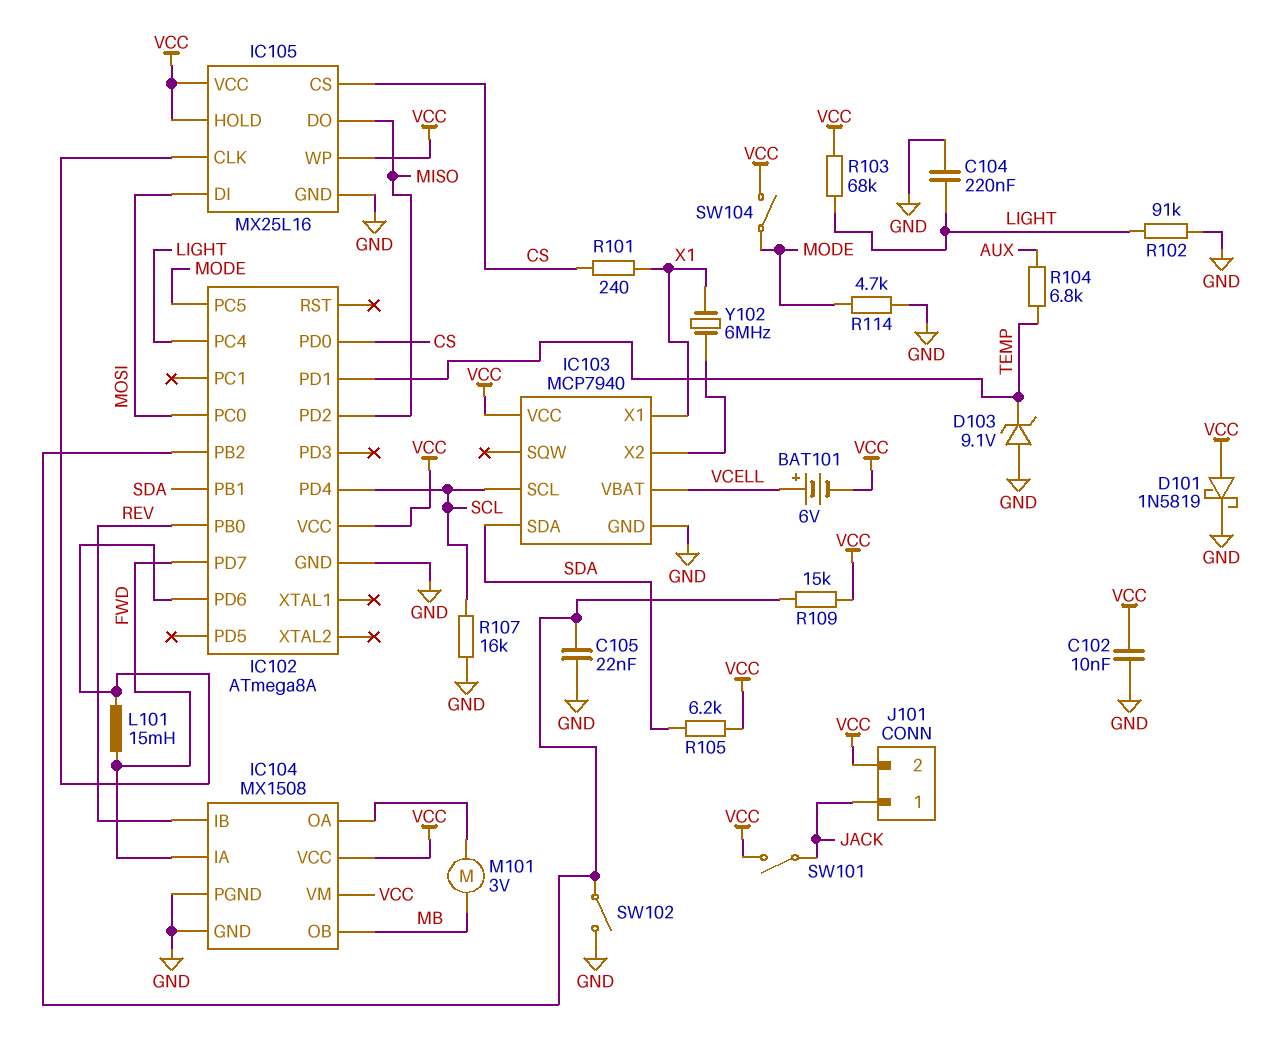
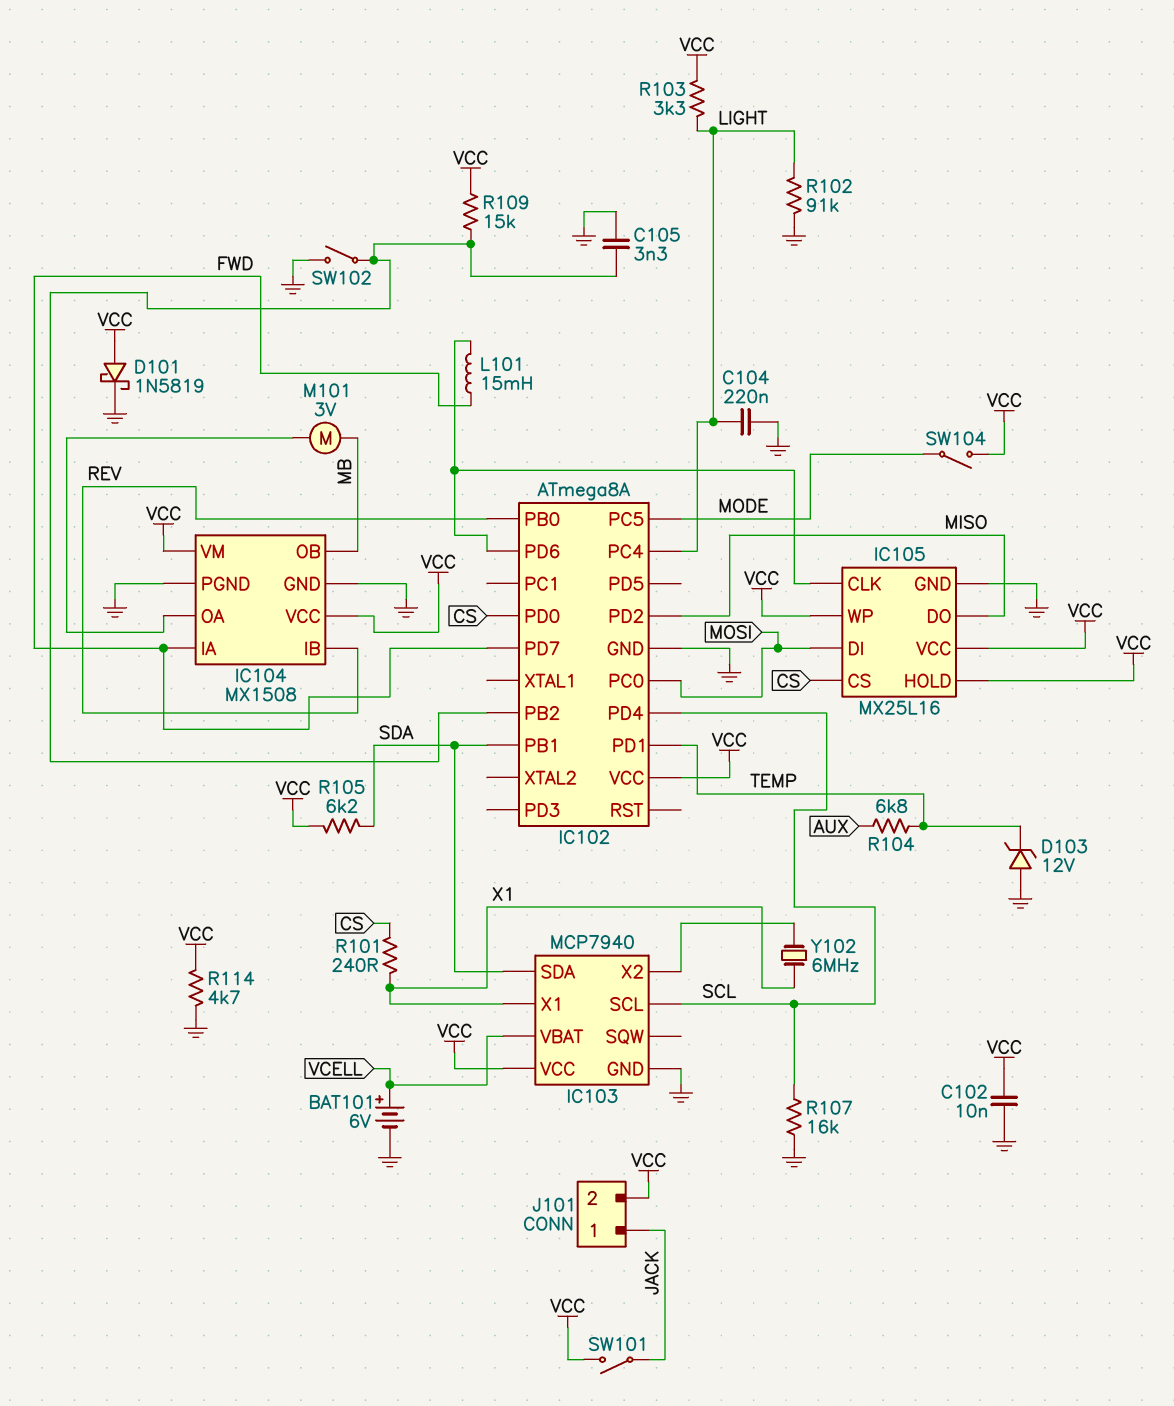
BAT101: 6V (plus VCELL, minus VCC) -> 6V (plus VCELL, minus GND)
C105: 22nF (GND, IC102/PB2) -> 3.3nF (GND, IC102/PB2)
D103: zener 9.1V (A GND, K TEMP) -> zener 12V (A GND, K TEMP)
R103: 68k (LIGHT, VCC) -> 3.3k (LIGHT, VCC)
R114: 4.7k (GND, MODE) -> 4.7k (GND, VCC)

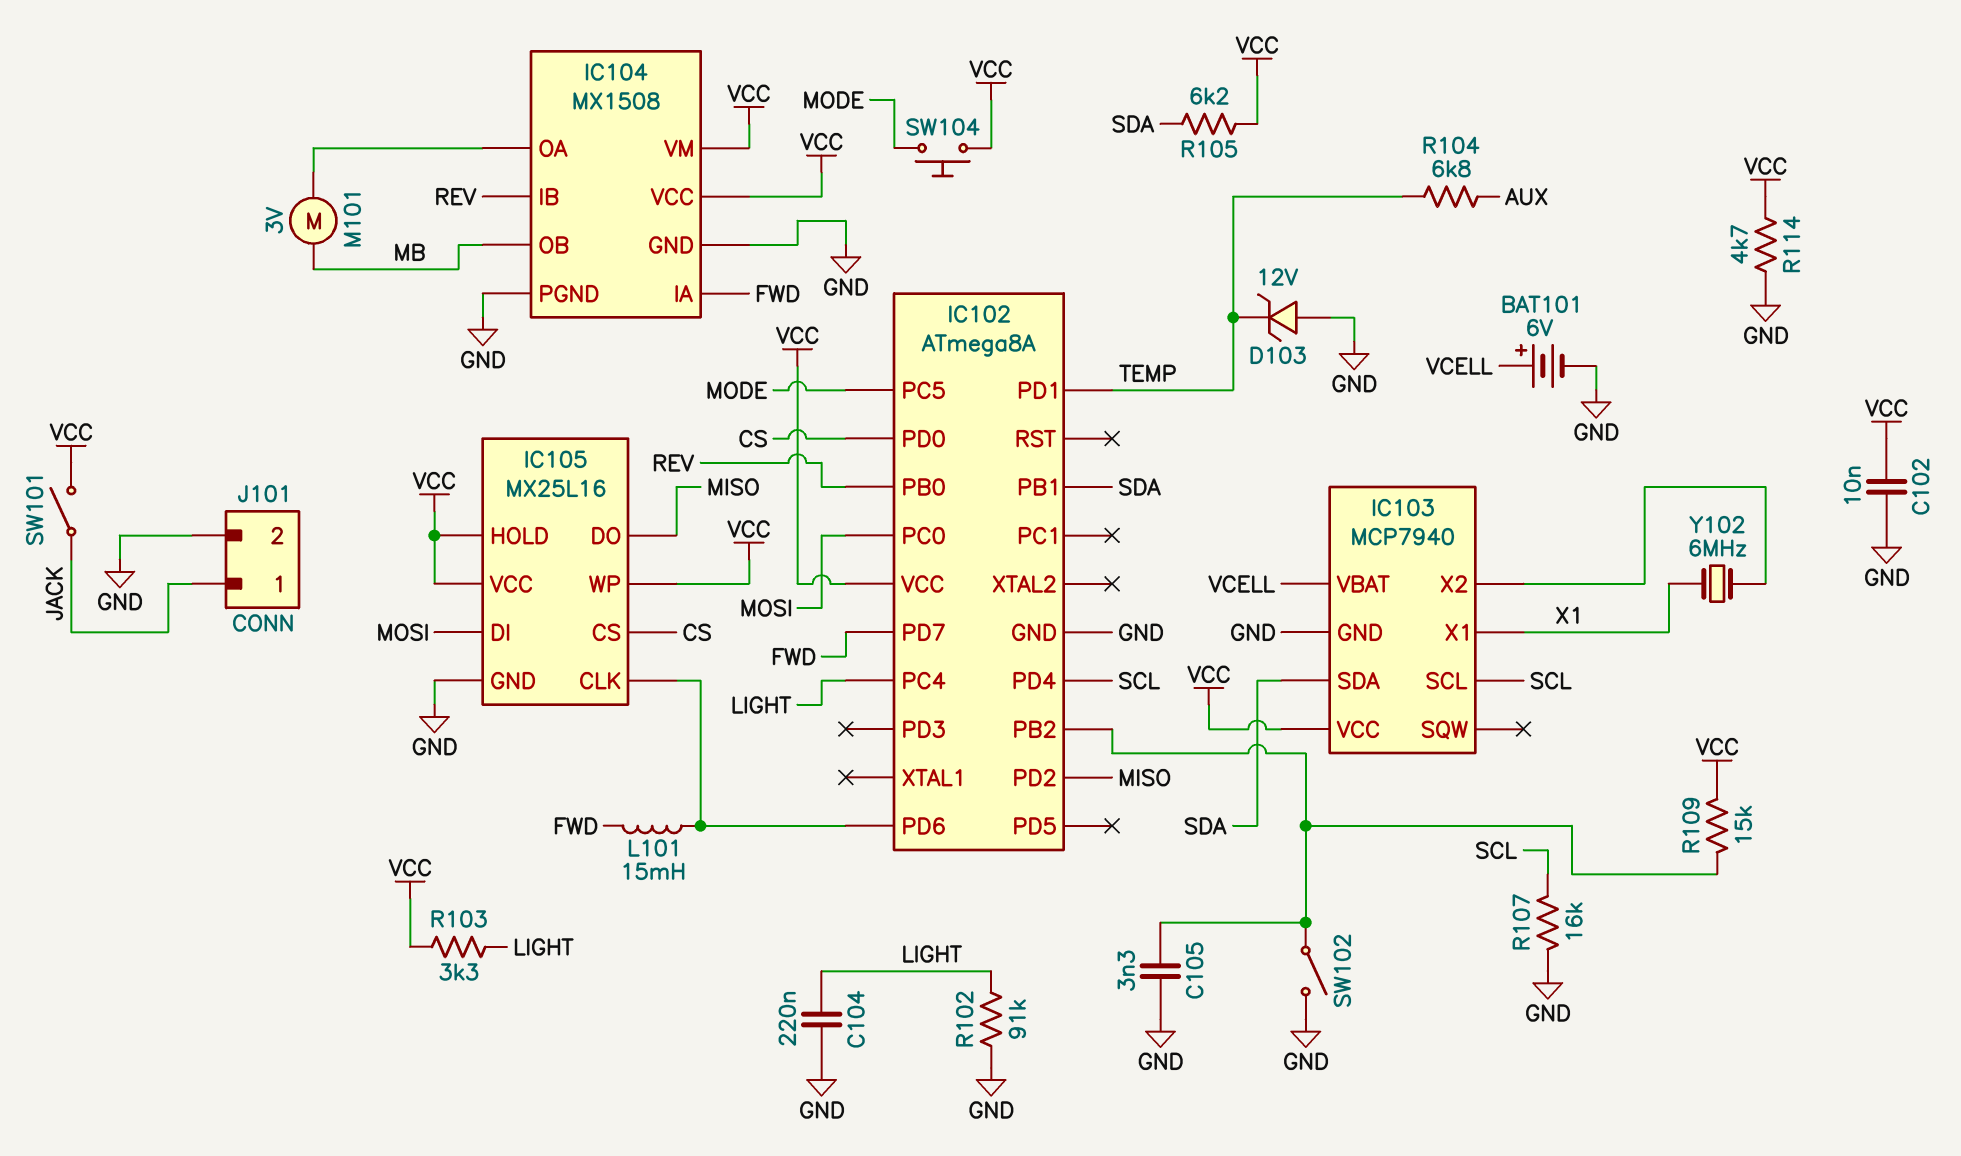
D101: schottky 1N5819 (A VCC, K GND) -> none
J101 pin 2: VCC -> GND
R101: 240 (CS, X1) -> none
SW104: switch (MODE, VCC) -> button (MODE, VCC)

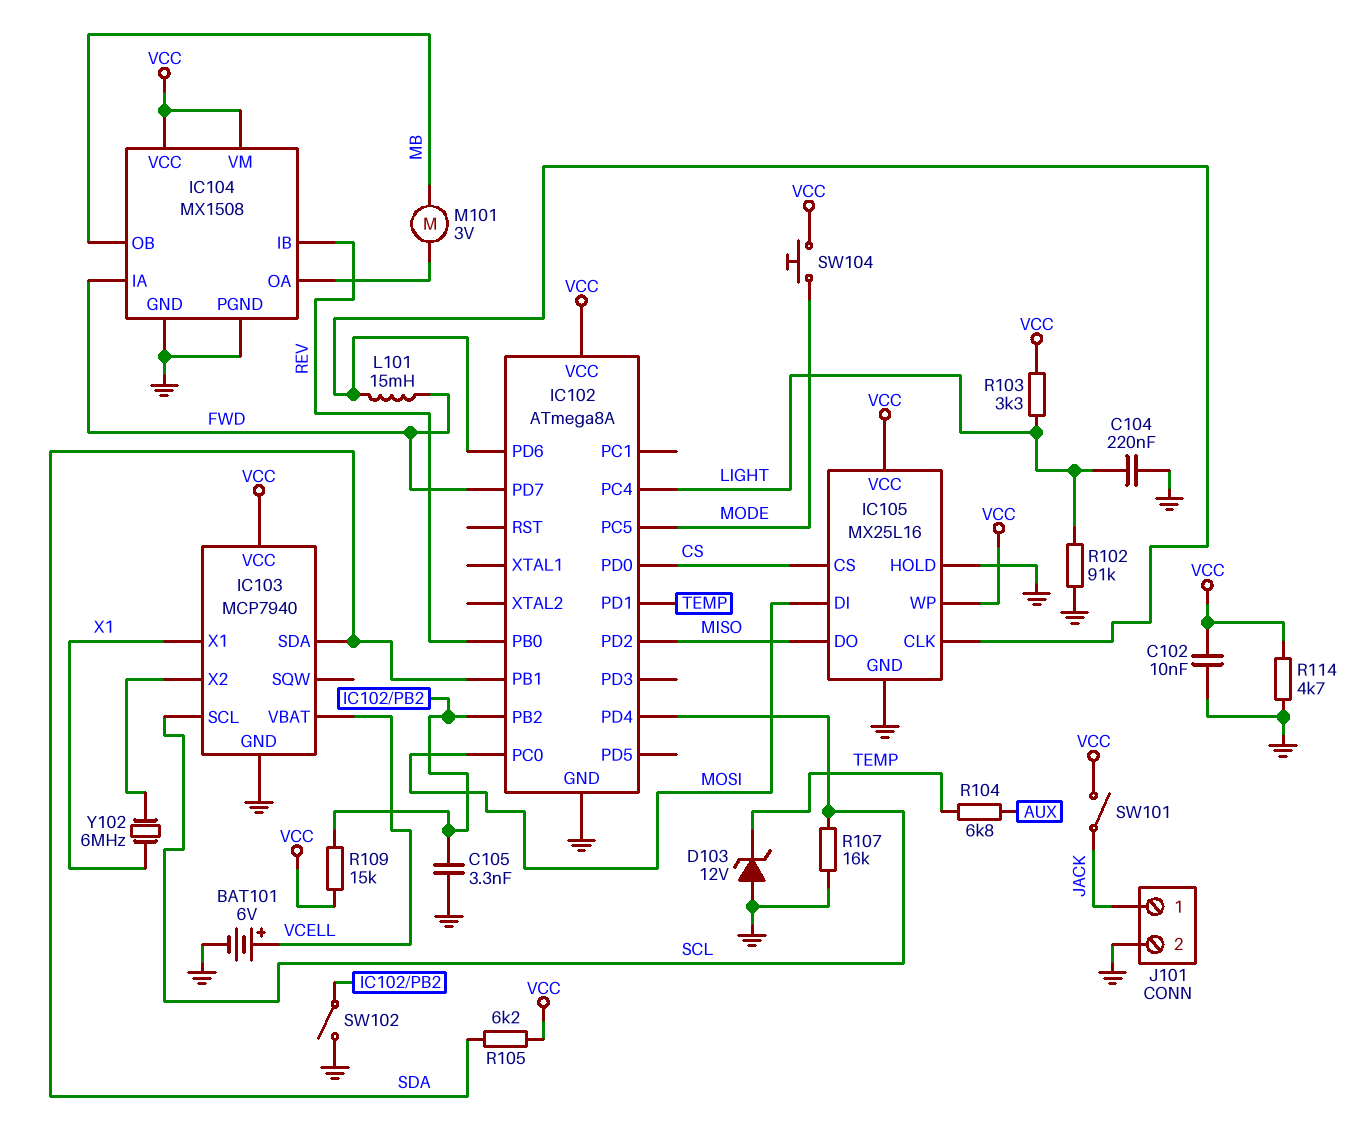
IC105 pin HOLD: VCC -> GND

